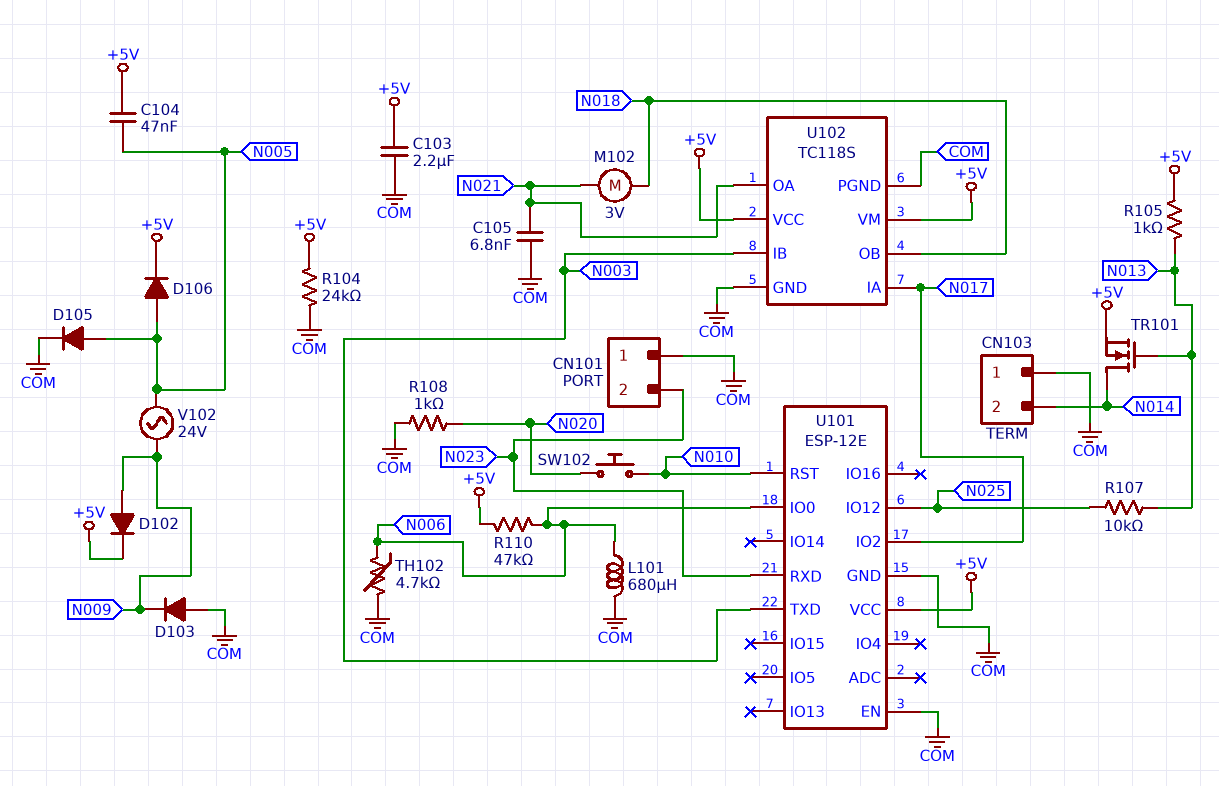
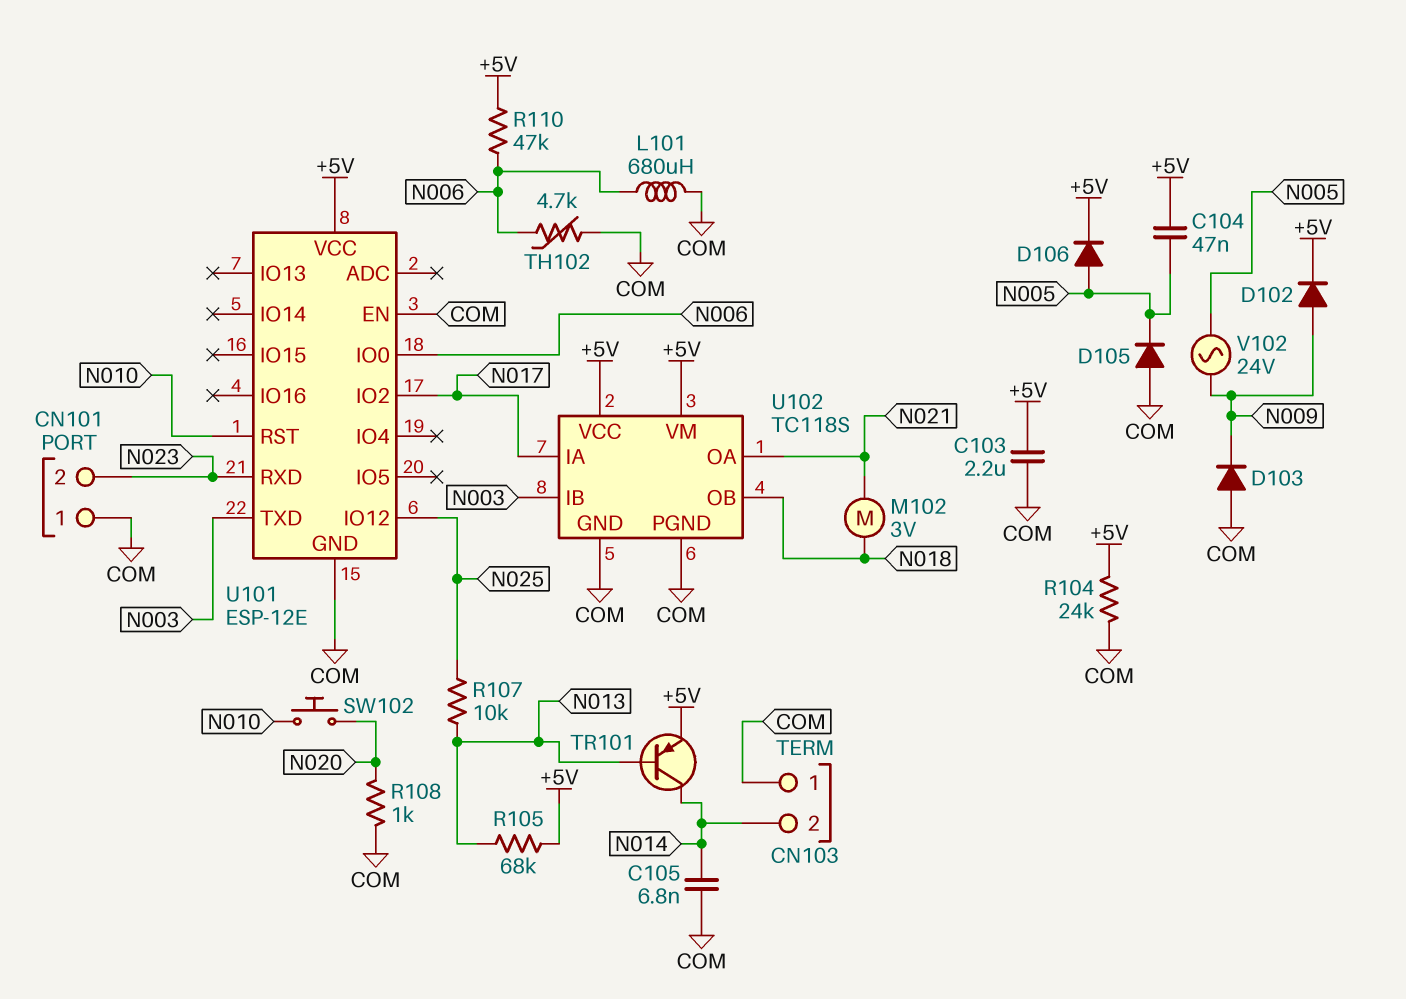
C105: 6.8nF (COM, N021) -> 6.8nF (COM, N014)
D105: diode (A N005, K COM) -> diode (A COM, K N005)
R105: 1k (+5V, N013) -> 68k (+5V, N013)
TR101: NMOS (G N013, D N014, S +5V) -> PNP (B N013, C N014, E +5V)

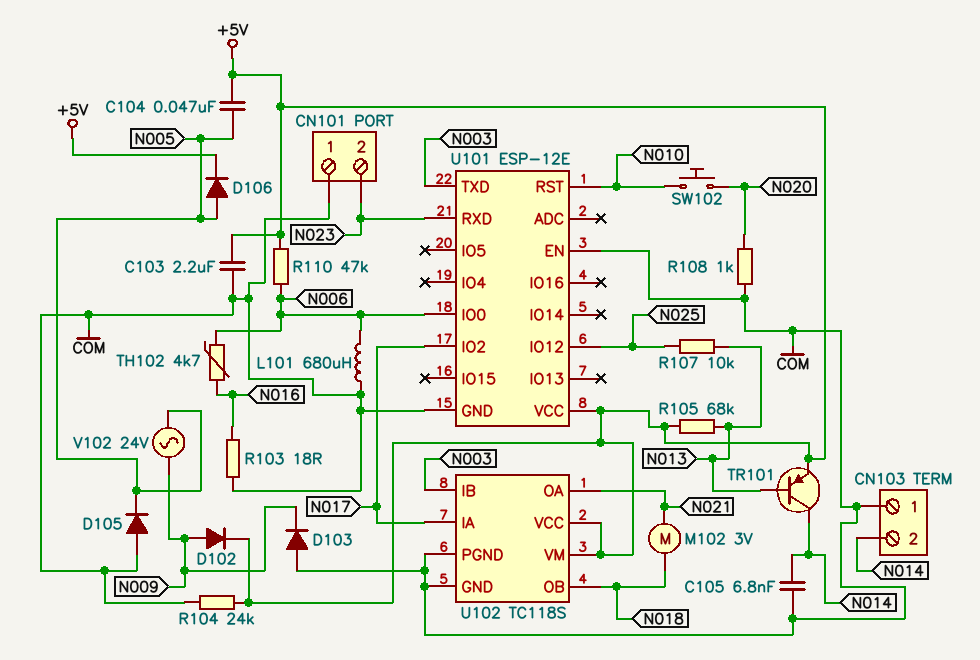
R103: none -> 18 (COM, N016)
TH102: 4.7k (COM, N006) -> 4.7k (N006, N016)

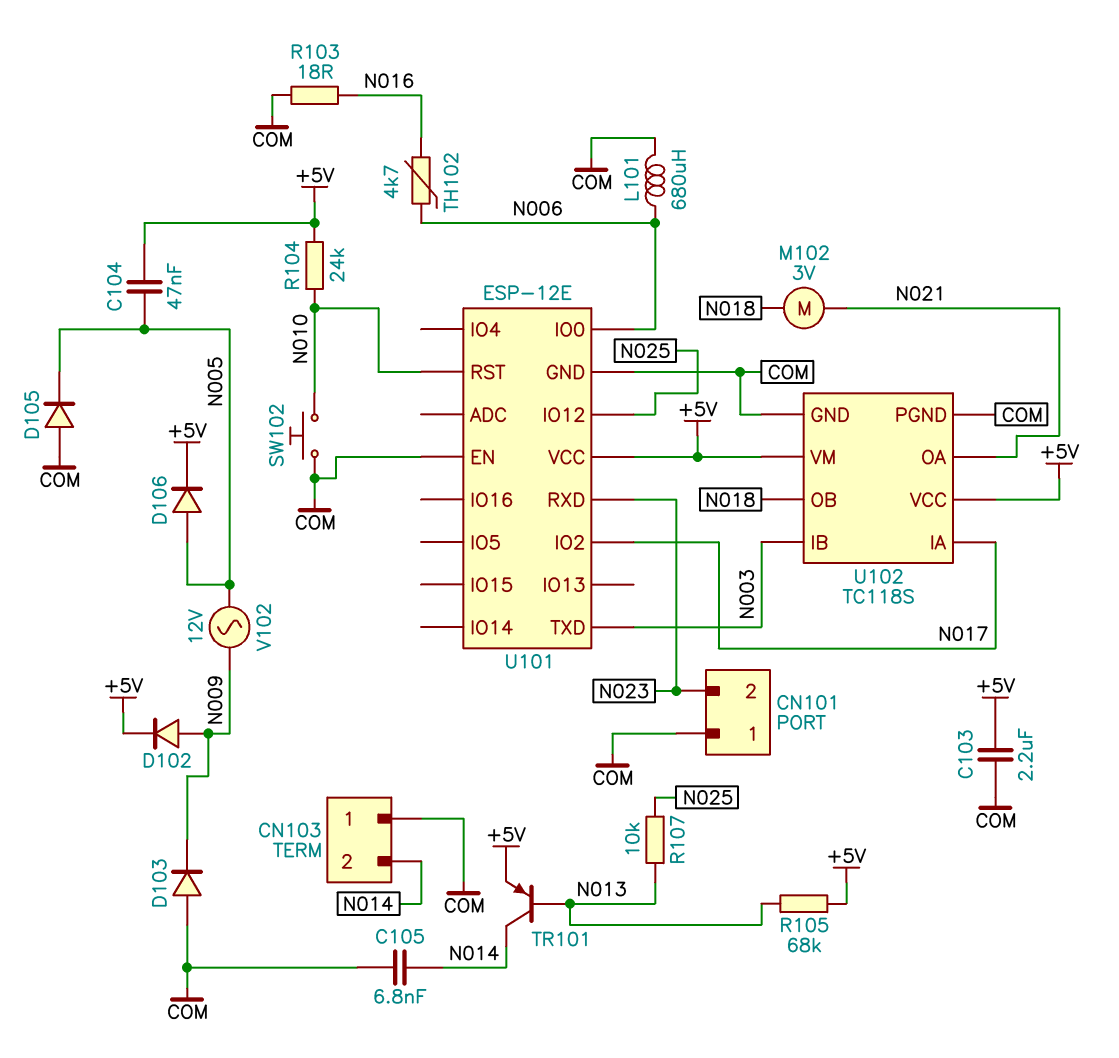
R104: 24k (+5V, COM) -> 24k (+5V, N010)
R108: 1k (COM, N020) -> none
R110: 47k (+5V, N006) -> none
SW102: button (N010, N020) -> button (COM, N010)
V102: AC 24V (N005, N009) -> AC 12V (N005, N009)

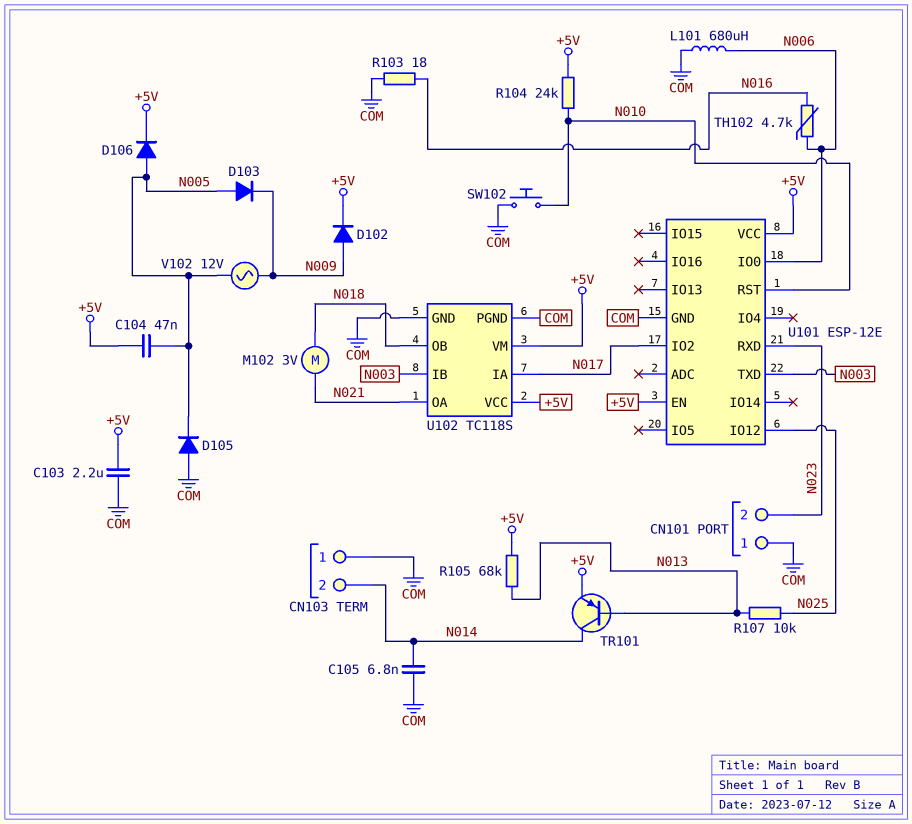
D103: diode (A COM, K N009) -> diode (A N005, K N009)
U101 pin EN: COM -> +5V

